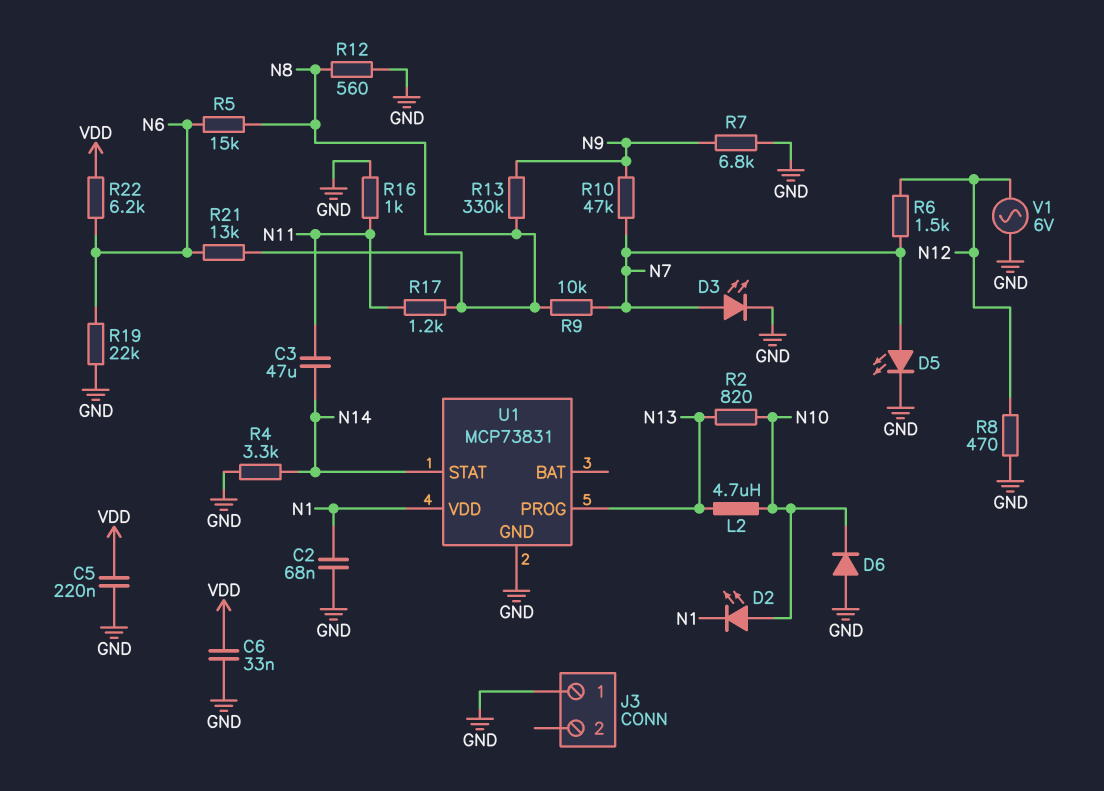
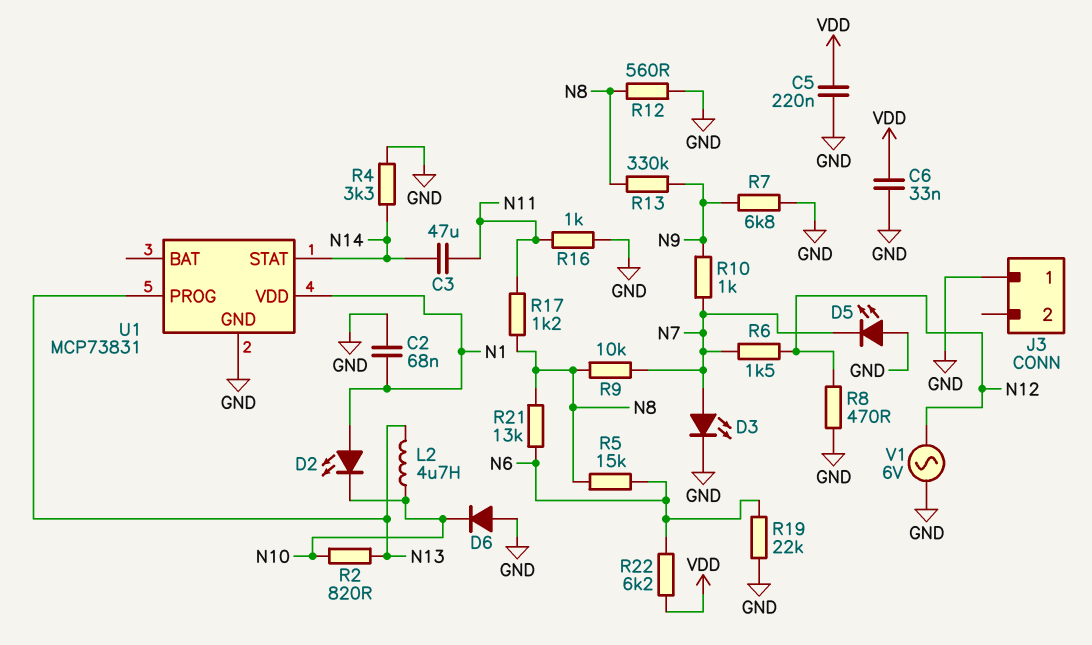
D2: LED (A N10, K N1) -> LED (A N1, K N10)
D5: LED (A N7, K GND) -> LED (A GND, K N7)
R10: 47k (N7, N9) -> 1k (N7, N9)

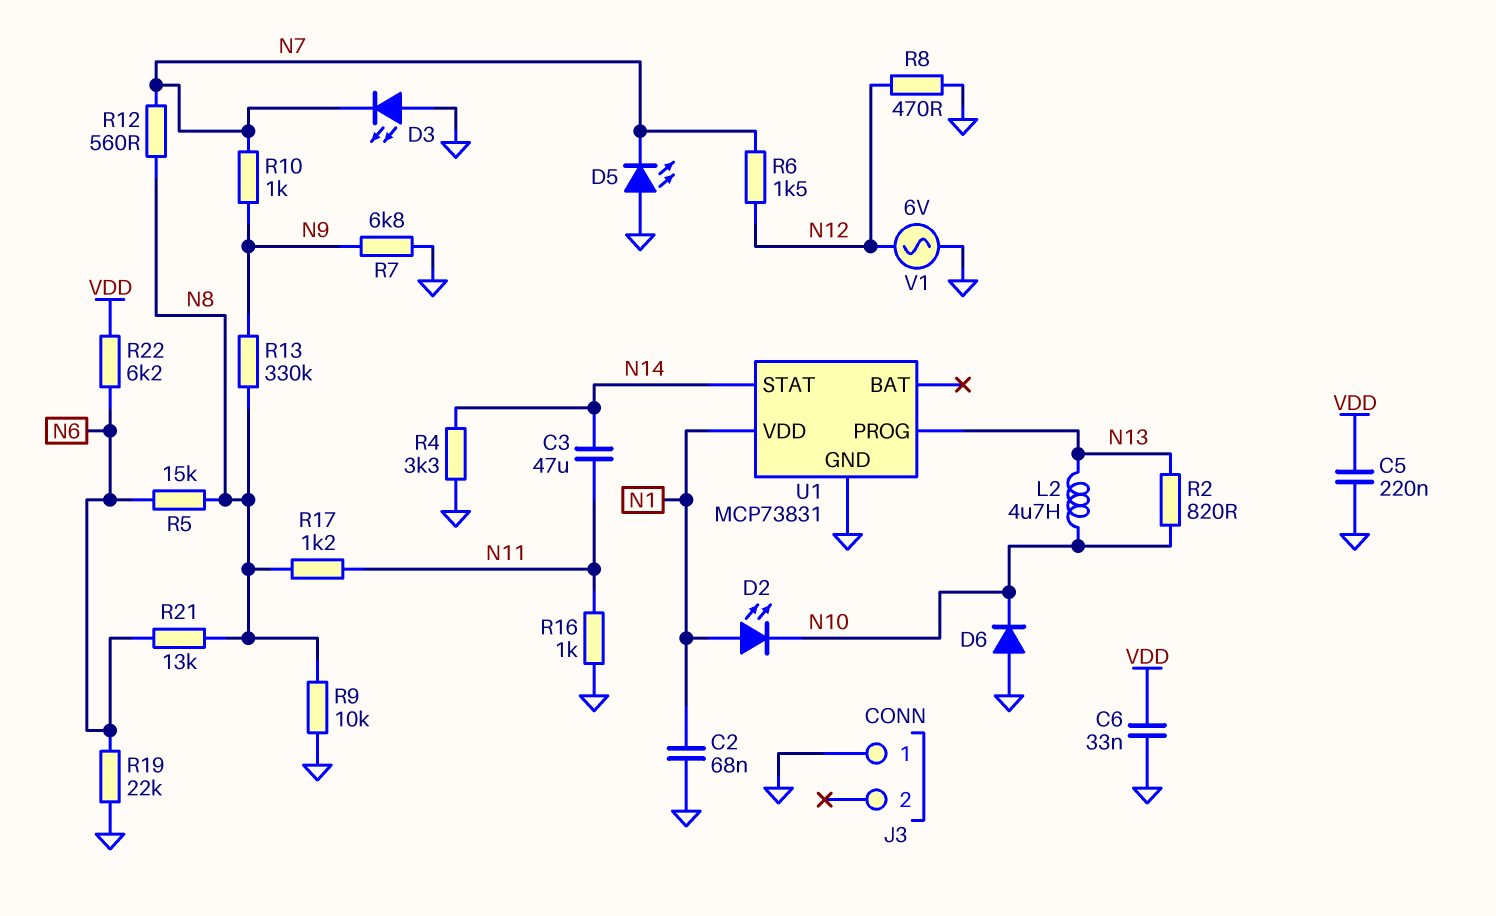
D3: LED (A N7, K GND) -> LED (A GND, K N7)
R9: 10k (N7, N8) -> 10k (GND, N8)
R12: 560 (GND, N8) -> 560 (N7, N8)

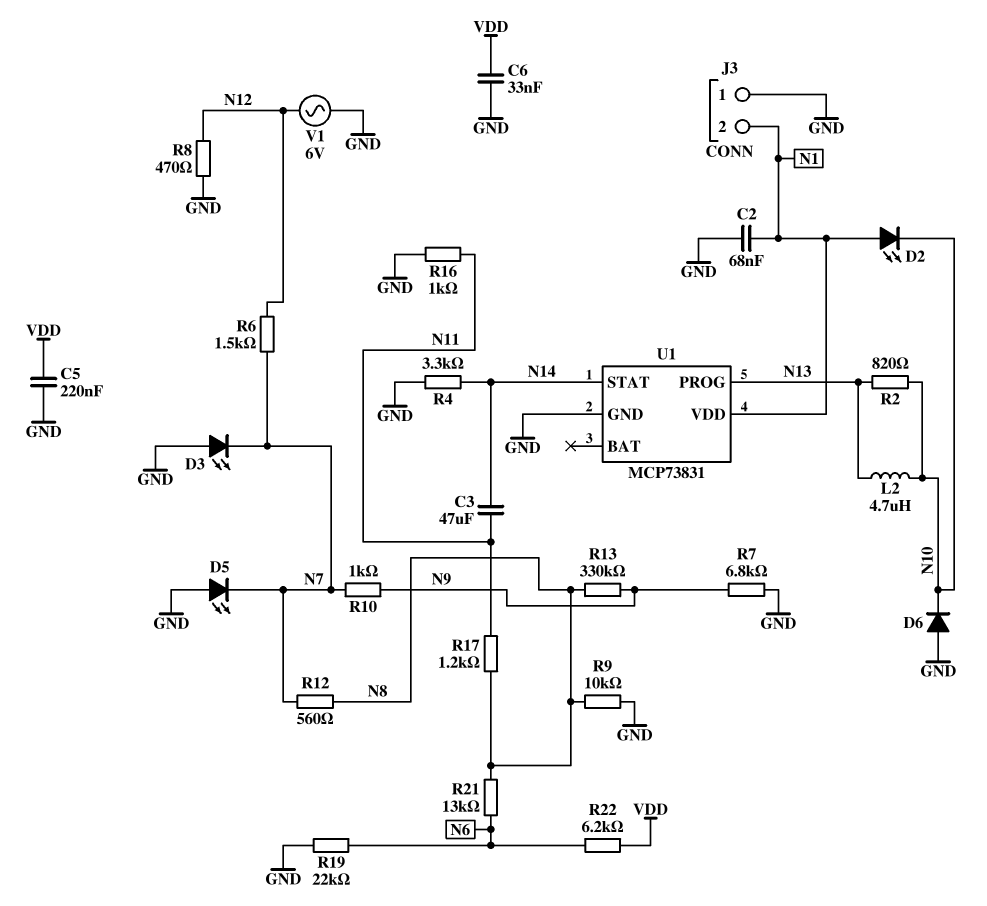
J3 pin 2: none -> N1
R5: 15k (N6, N8) -> none

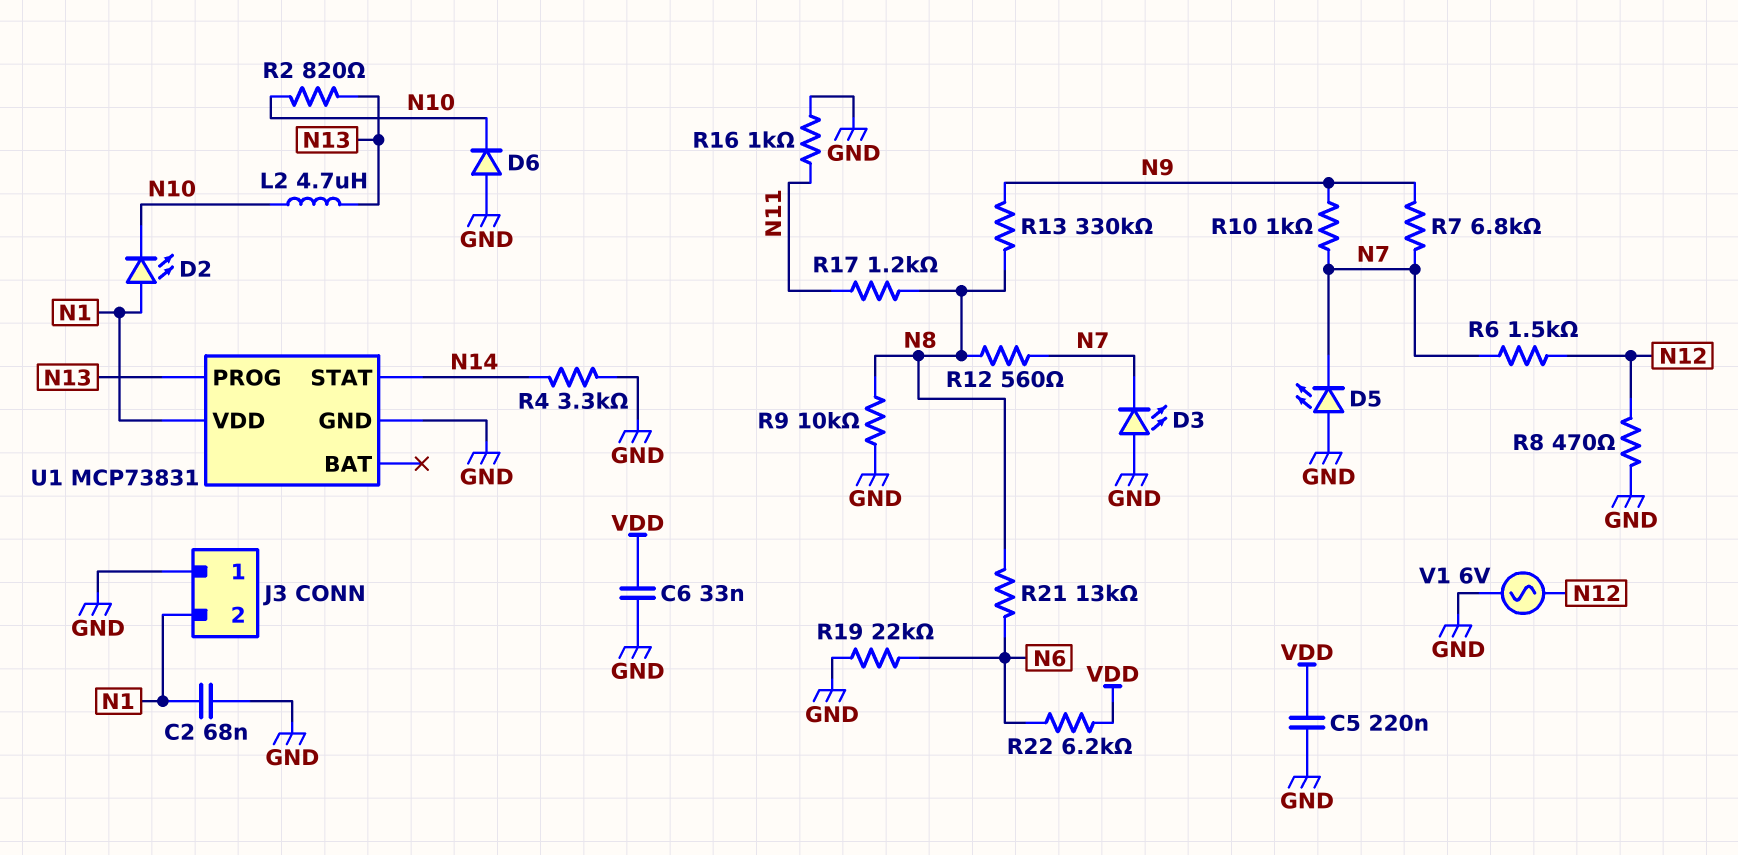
C3: 47uF (N11, N14) -> none
R7: 6.8k (GND, N9) -> 6.8k (N7, N9)

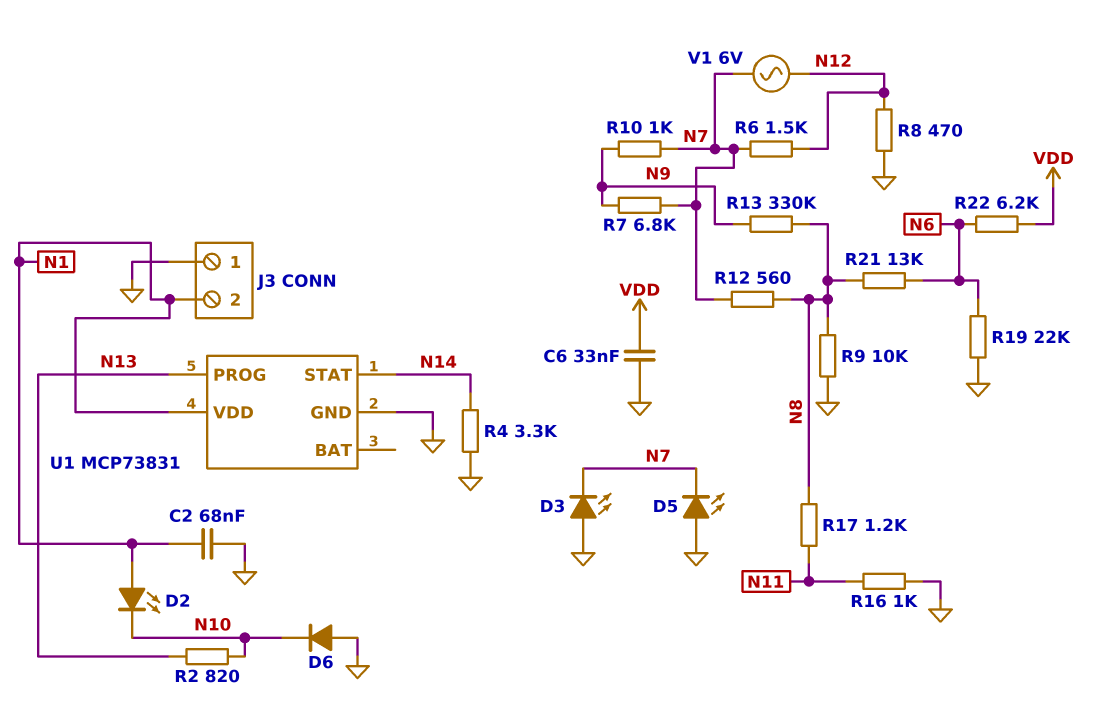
C5: 220nF (GND, VDD) -> none
L2: 4.7uH (N10, N13) -> none
V1: AC 6V (GND, N12) -> AC 6V (N7, N12)

